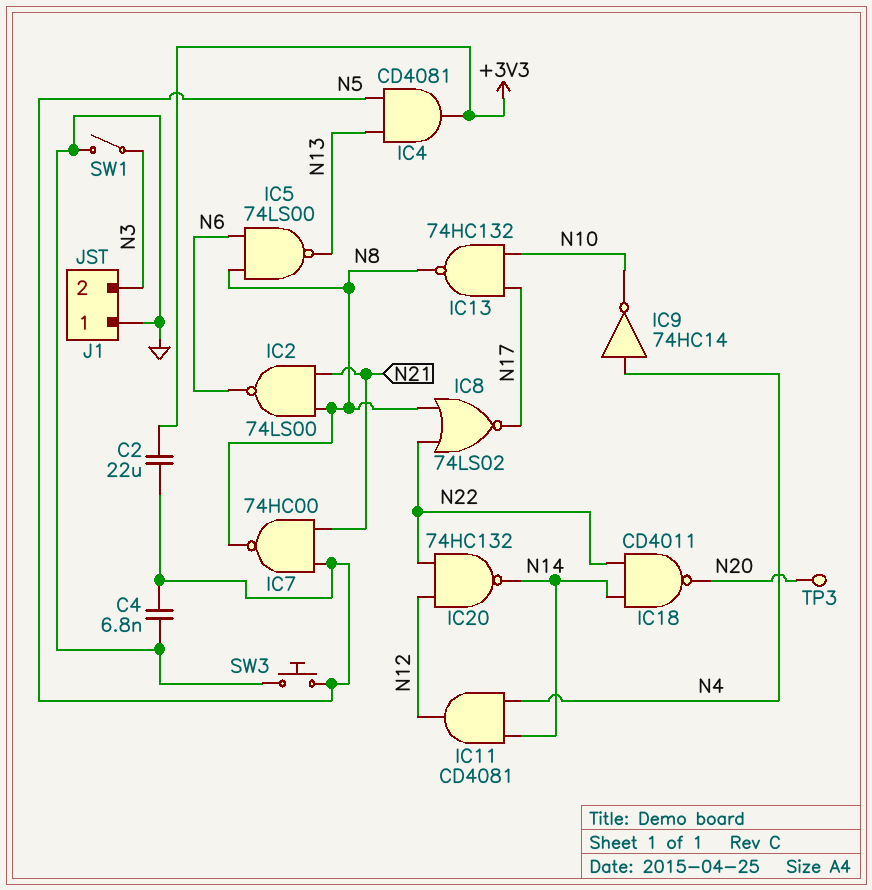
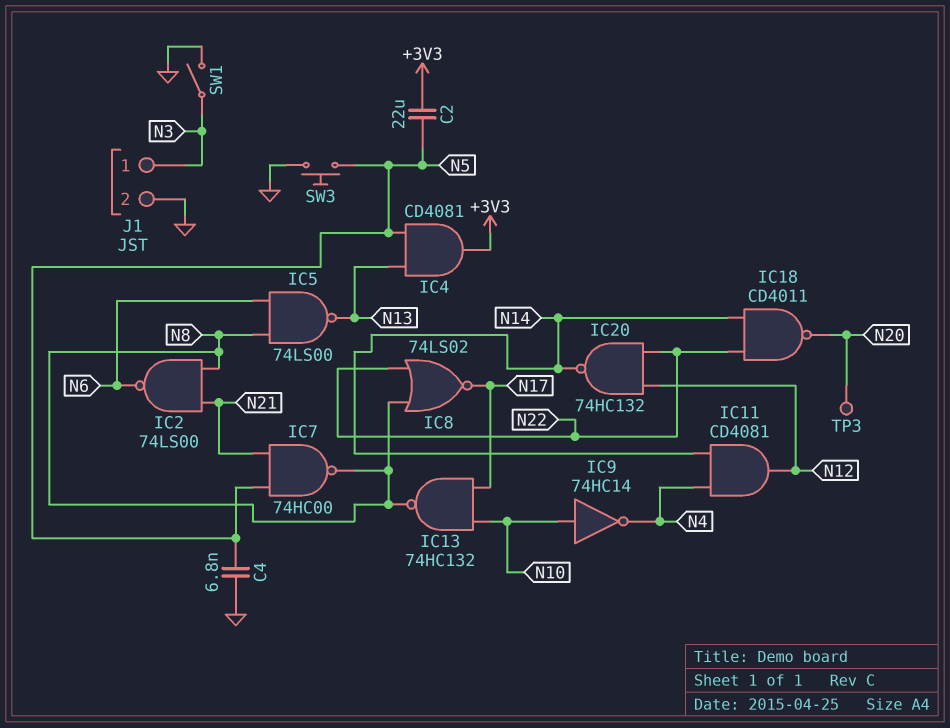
IC9: NOT 74HC14 (in N4, out N10) -> NOT 74HC14 (in N10, out N4)
J1 pin 1: GND -> N3
J1 pin 2: N3 -> GND

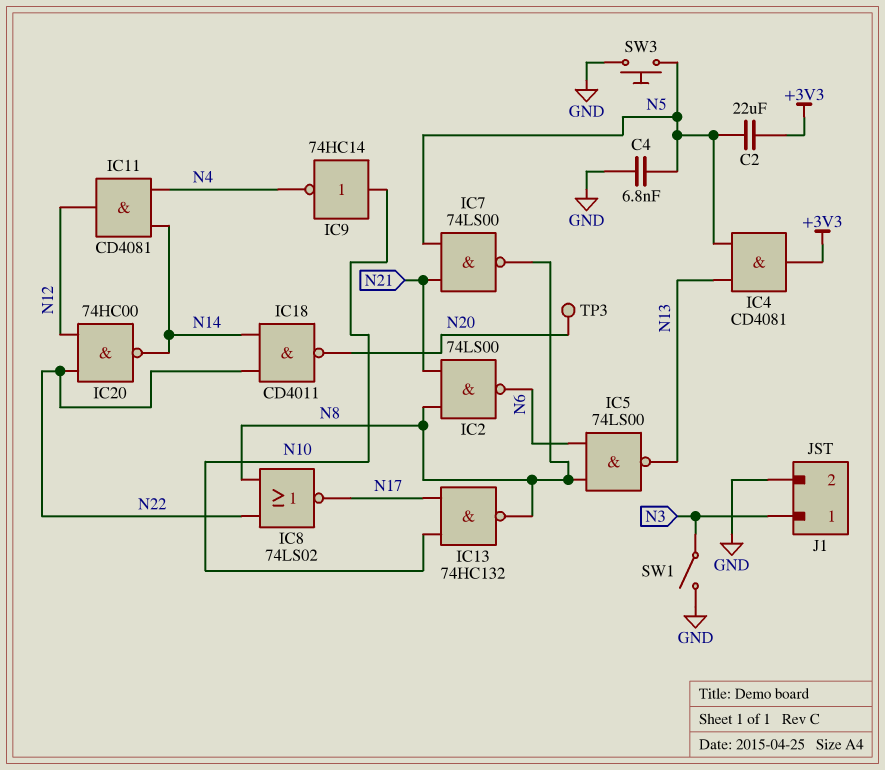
IC7: NAND 74HC00 (in N5, in N21, out N8) -> NAND 74LS00 (in N5, in N21, out N8)
IC20: NAND 74HC132 (in N12, in N22, out N14) -> NAND 74HC00 (in N12, in N22, out N14)

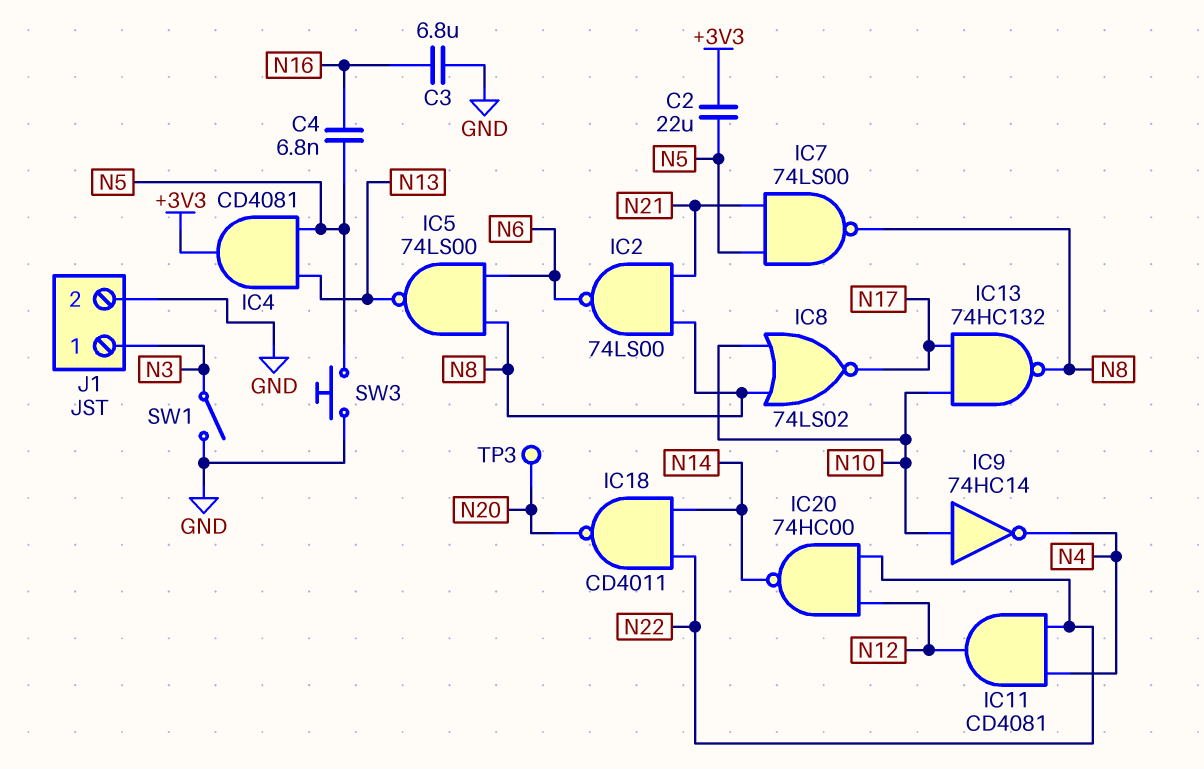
C3: none -> 6.8uF (GND, N16)
C4: 6.8nF (GND, N5) -> 6.8nF (N5, N16)
IC8: NOR 74LS02 (in N8, in N22, out N17) -> NOR 74LS02 (in N8, in N10, out N17)
IC11: AND CD4081 (in N4, in N14, out N12) -> AND CD4081 (in N4, in N22, out N12)

